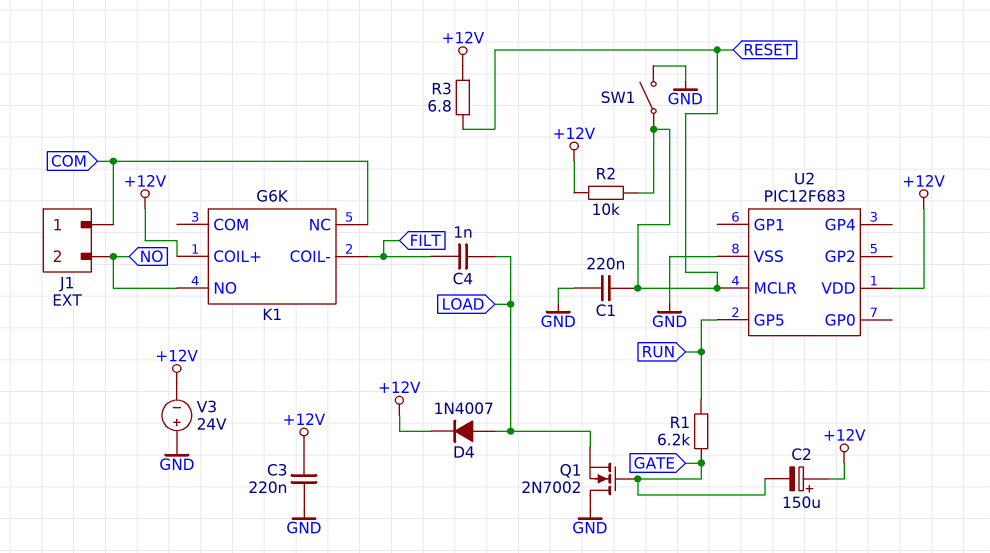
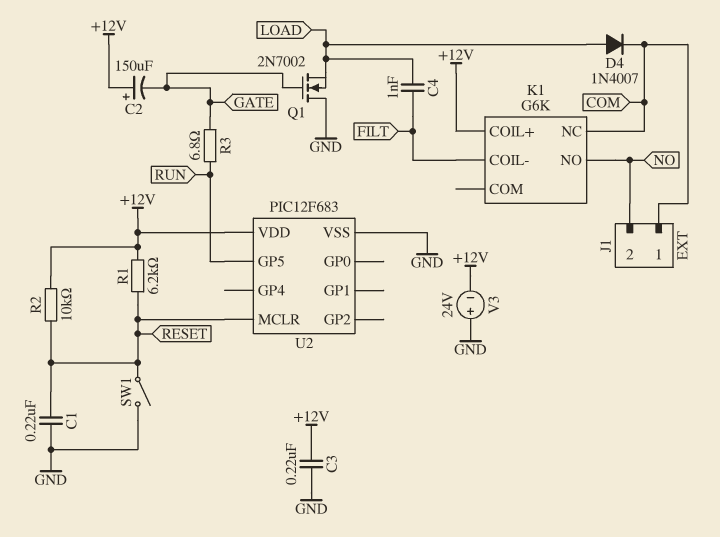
D4: diode 1N4007 (A LOAD, K +12V) -> diode 1N4007 (A LOAD, K COM)
R1: 6.2k (GATE, RUN) -> 6.2k (+12V, RESET)
R3: 6.8 (+12V, RESET) -> 6.8 (GATE, RUN)

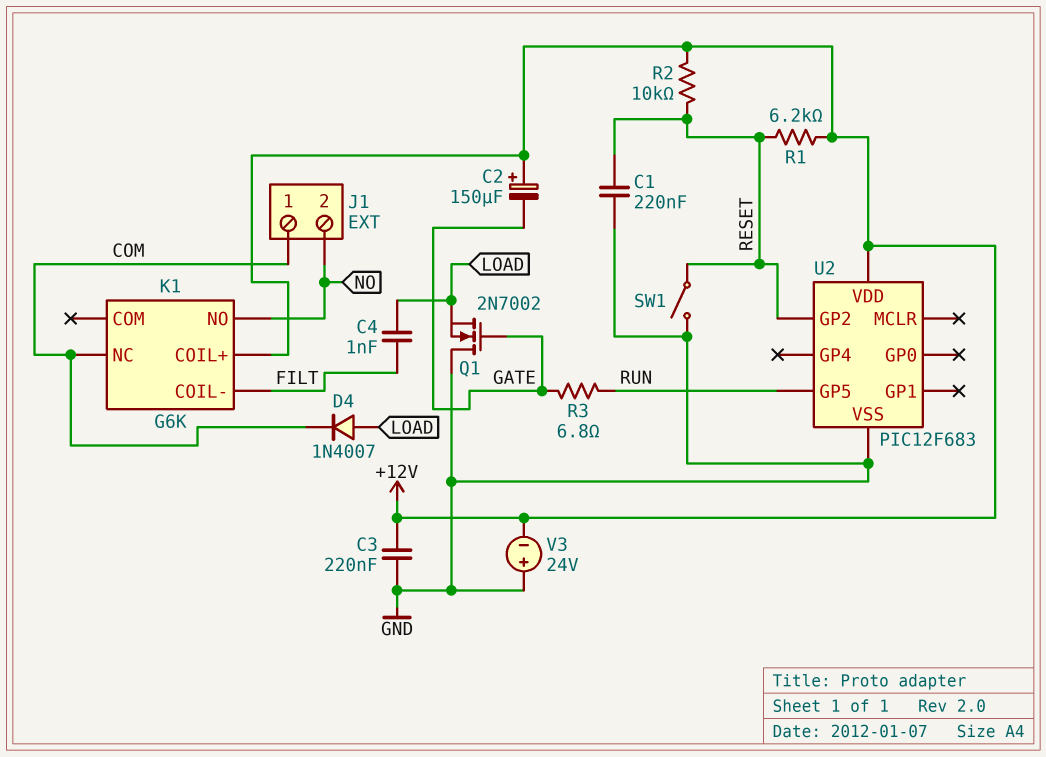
U2 pin GP2: none -> RESET
U2 pin MCLR: RESET -> none

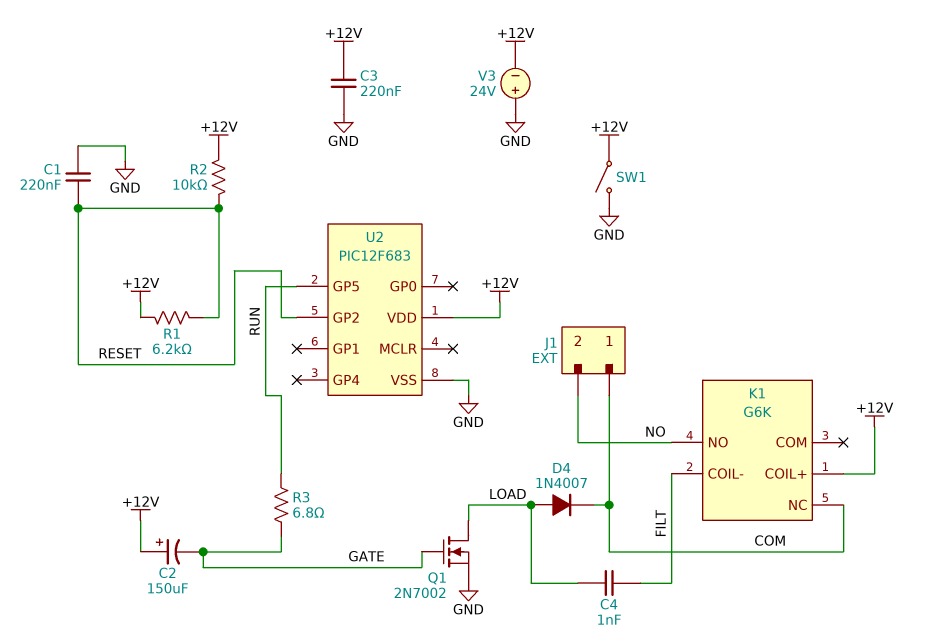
Q1: NMOS 2N7002 (G GATE, D GND, S LOAD) -> NMOS 2N7002 (G GATE, D LOAD, S GND)
SW1: switch (GND, RESET) -> switch (+12V, GND)

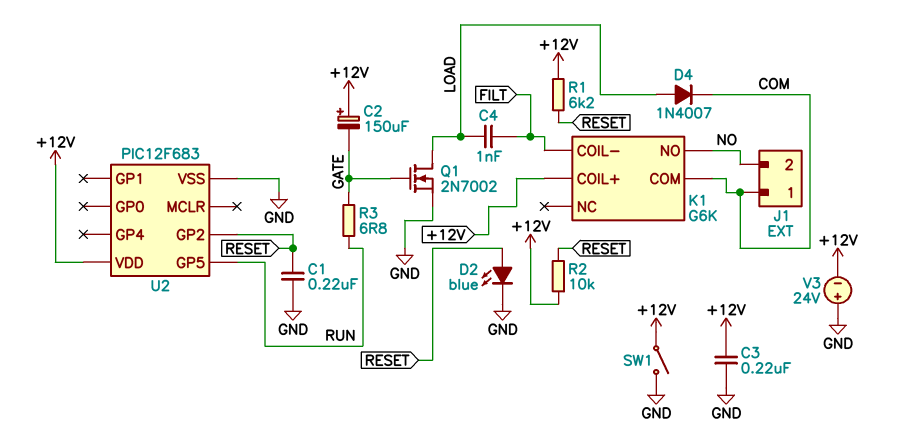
D2: none -> LED blue (A RESET, K GND)
K1 pin COM: none -> COM
K1 pin NC: COM -> none

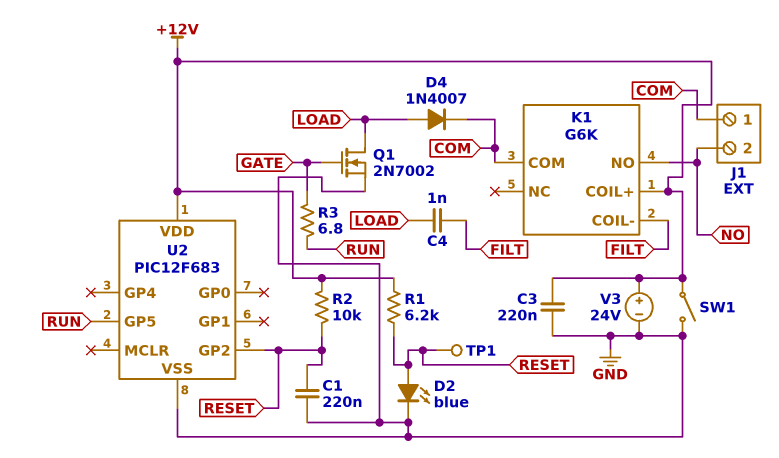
C2: 150uF (plus +12V, minus GATE) -> none
TP1: none -> test point (RESET)
V3: 24V (plus GND, minus +12V) -> 24V (plus +12V, minus GND)

